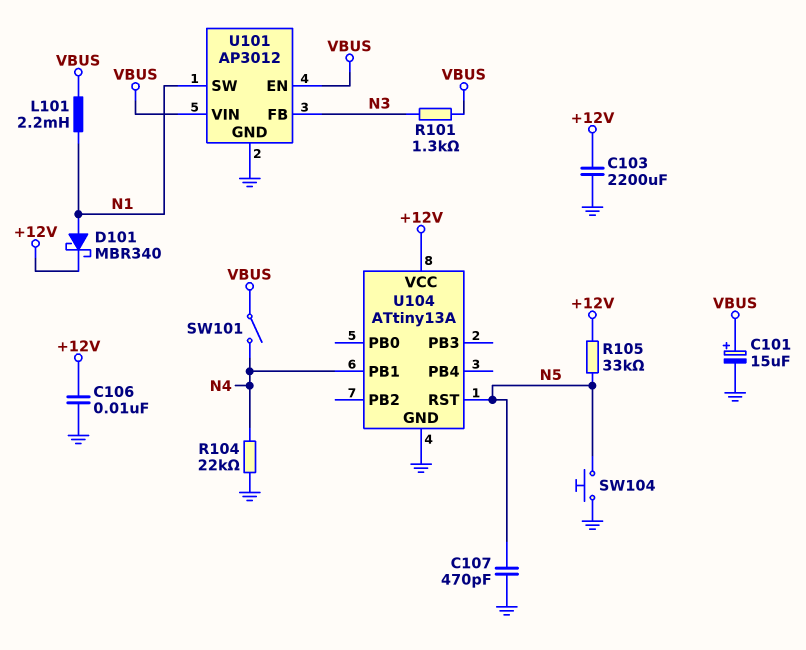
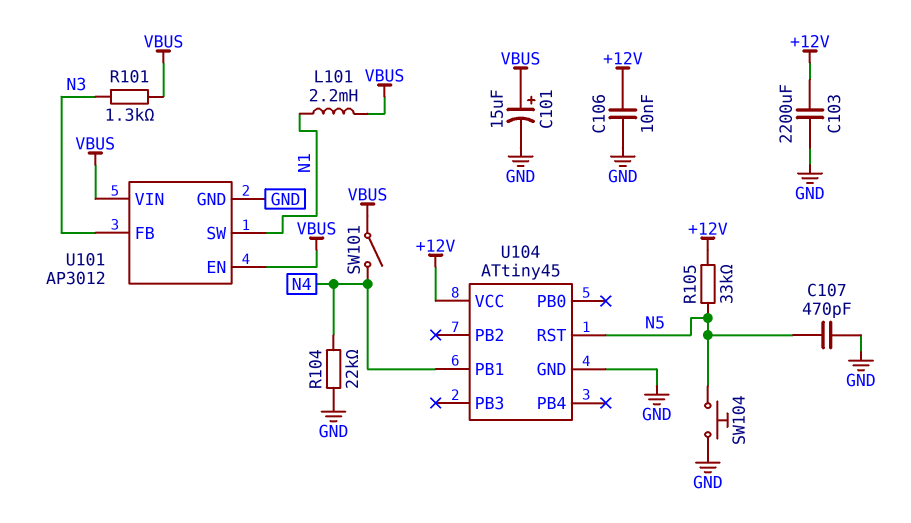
D101: schottky MBR340 (A N1, K +12V) -> none
U104: ATtiny13A -> ATtiny45

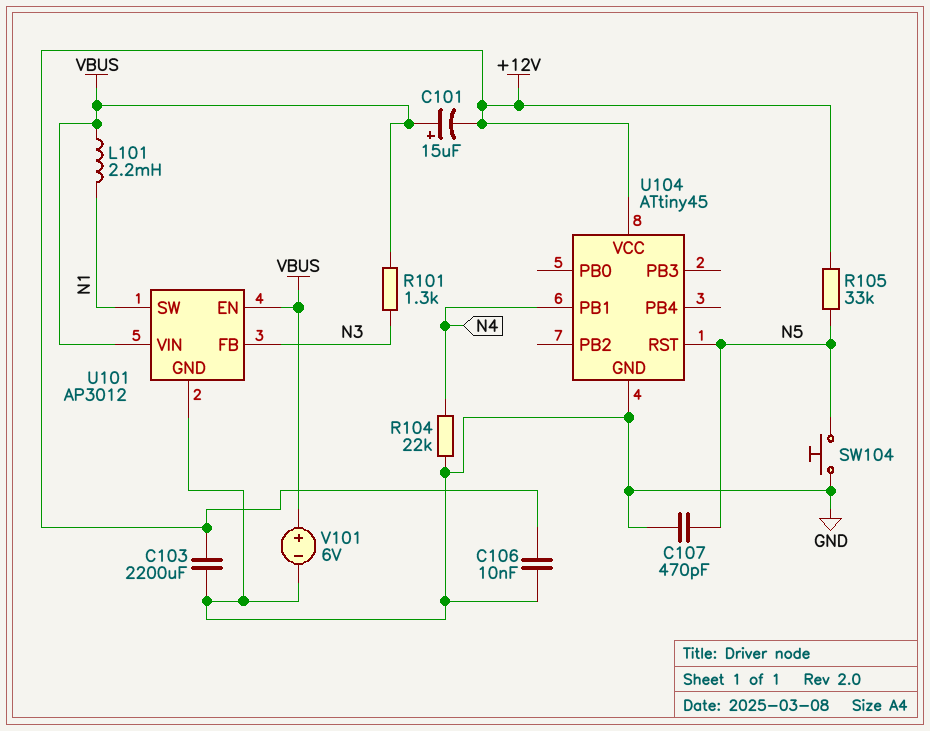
C101: 15uF (plus VBUS, minus GND) -> 15uF (plus VBUS, minus +12V)
SW101: switch (N4, VBUS) -> none
V101: none -> 6V (plus VBUS, minus GND)

